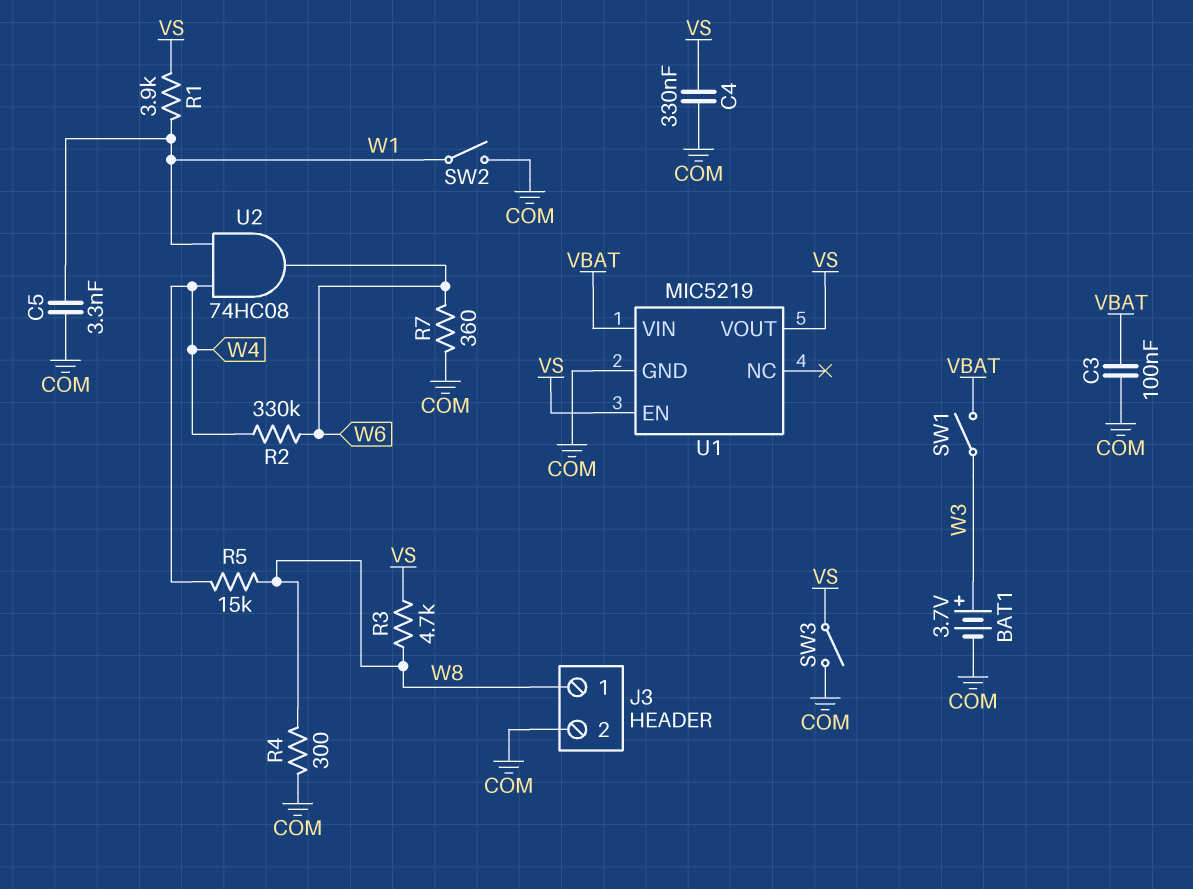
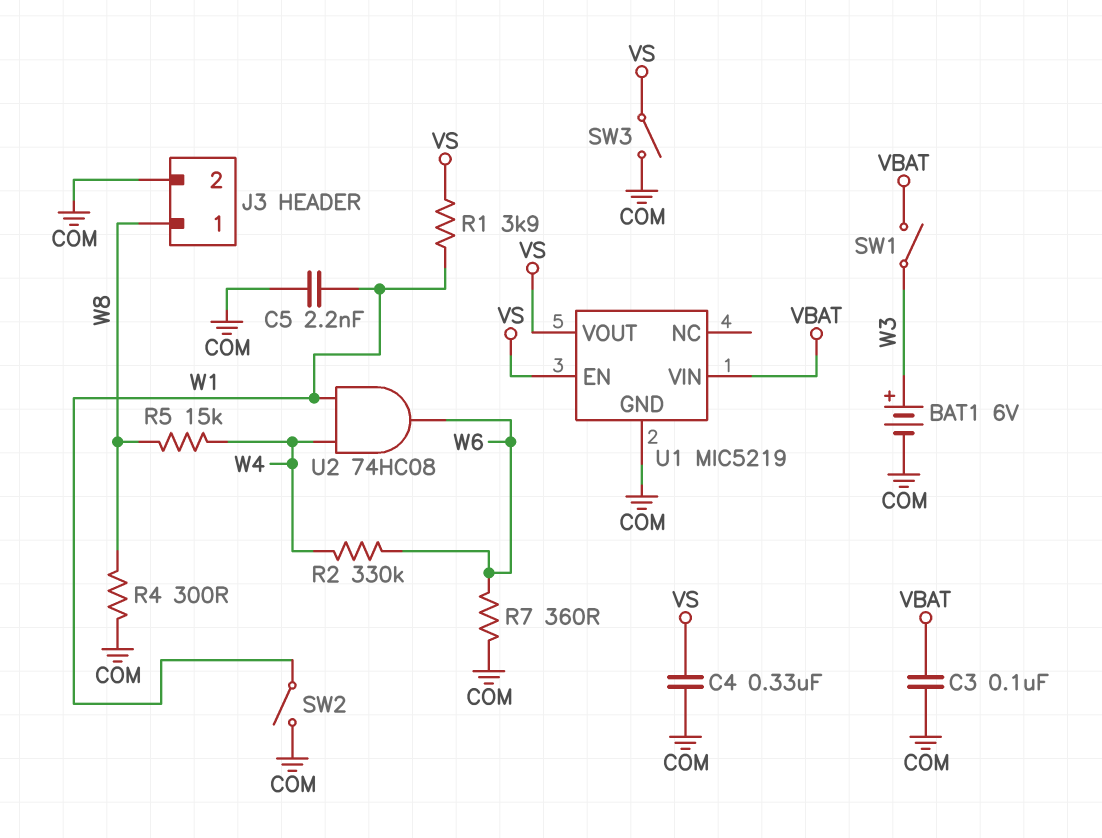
BAT1: 3.7V (plus W3, minus COM) -> 6V (plus W3, minus COM)
C5: 3.3nF (COM, W1) -> 2.2nF (COM, W1)
R3: 4.7k (VS, W8) -> none

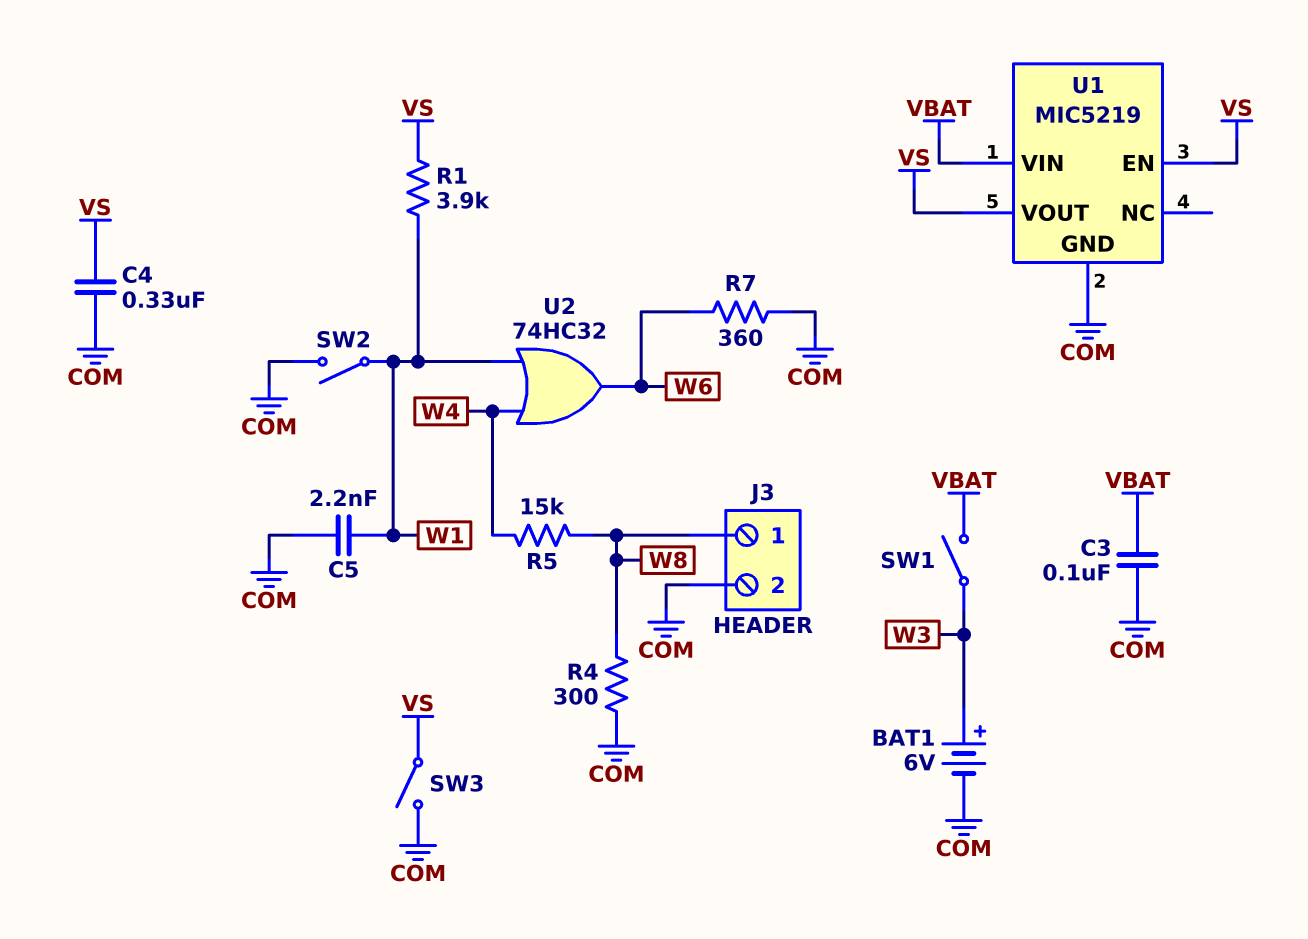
R2: 330k (W4, W6) -> none
U2: AND 74HC08 (in W1, in W4, out W6) -> OR 74HC32 (in W1, in W4, out W6)

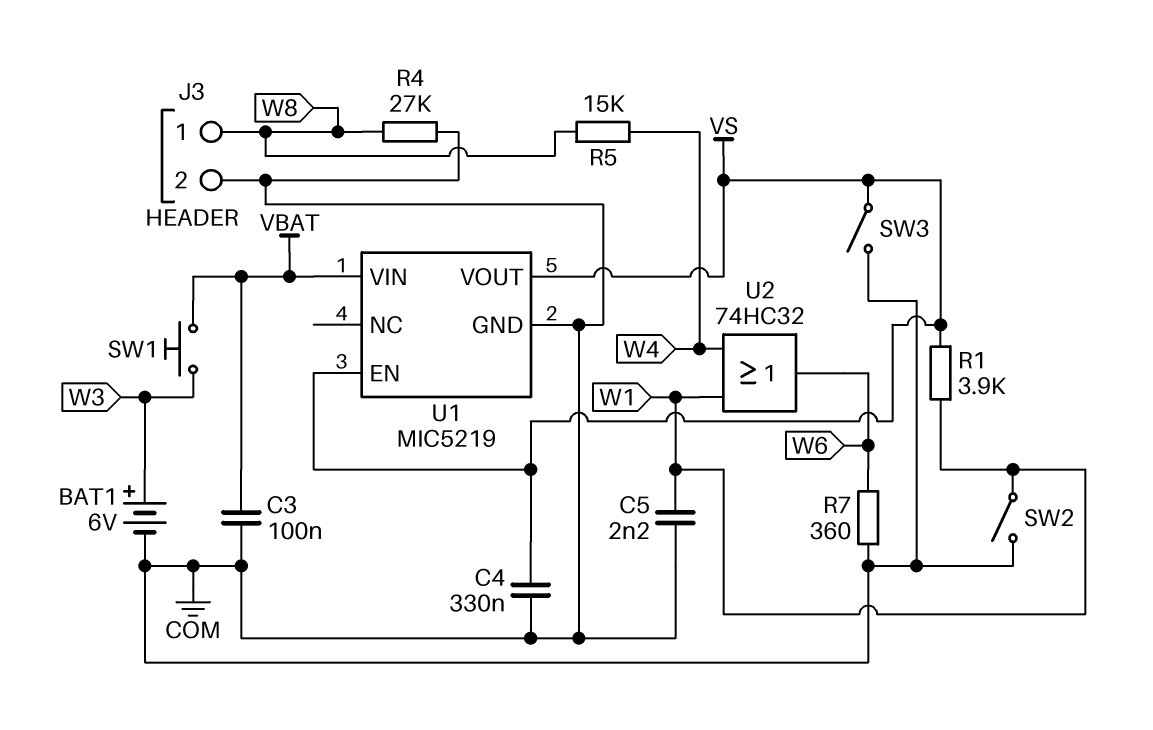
R4: 300 (COM, W8) -> 27k (COM, W8)
SW1: switch (VBAT, W3) -> button (VBAT, W3)

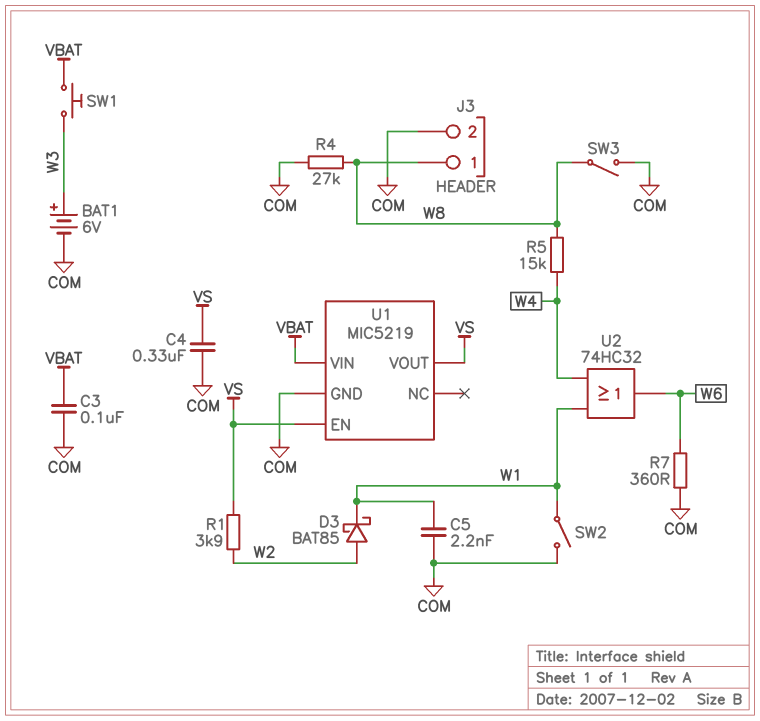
D3: none -> schottky BAT85 (A W2, K W1)
R1: 3.9k (VS, W1) -> 3.9k (VS, W2)
SW3: switch (COM, VS) -> switch (COM, W8)

